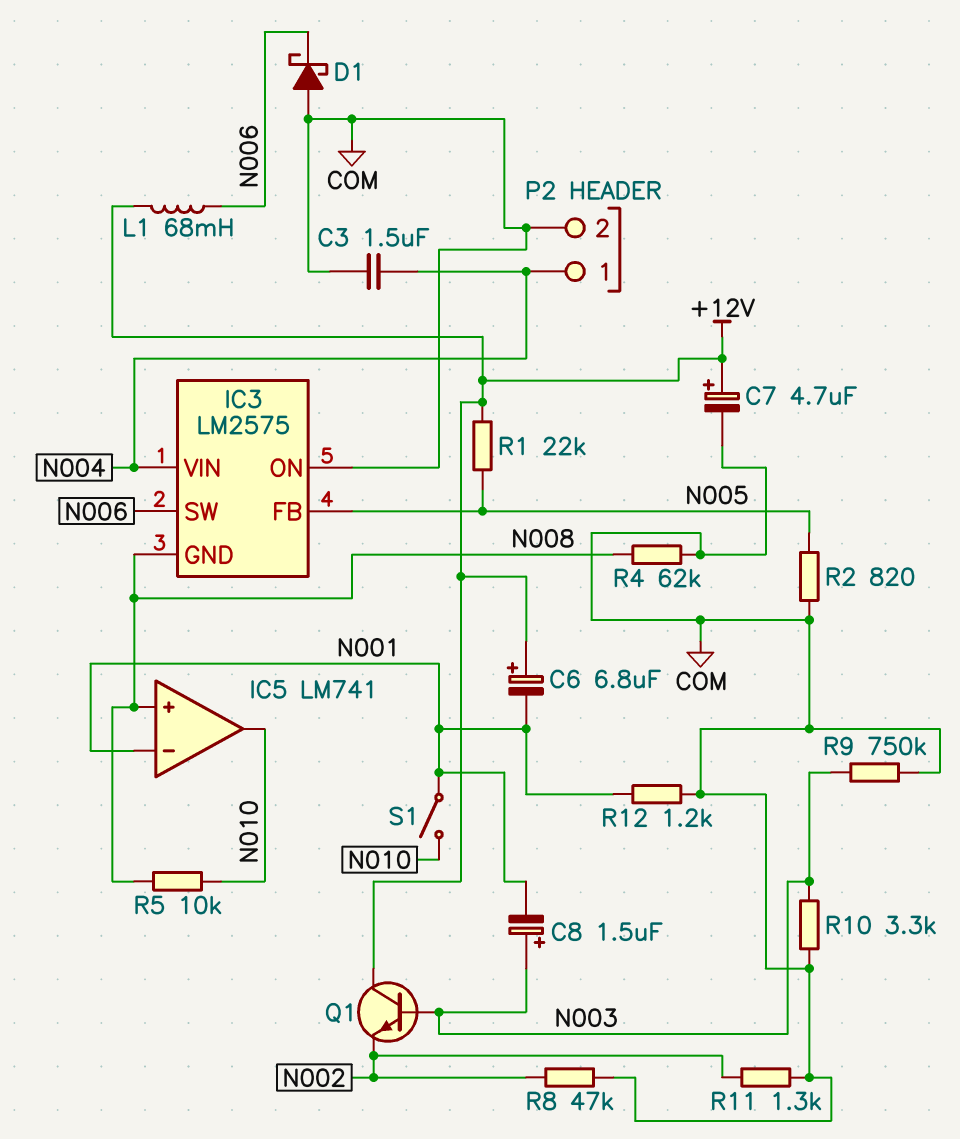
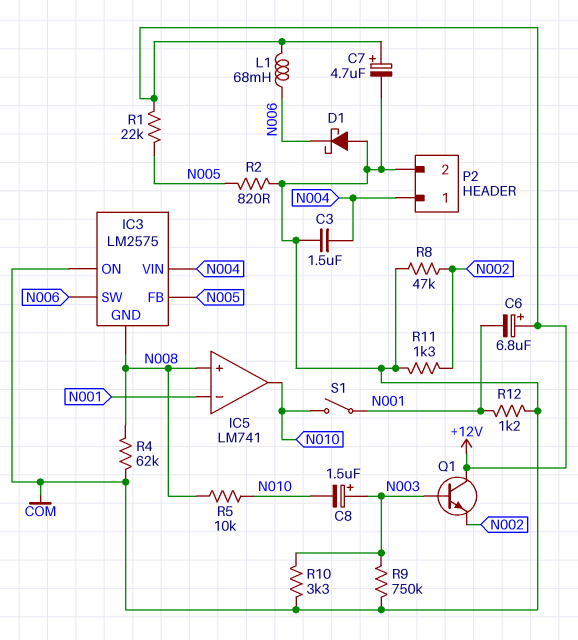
C8: 1.5uF (plus N003, minus N001) -> 1.5uF (plus N003, minus N010)

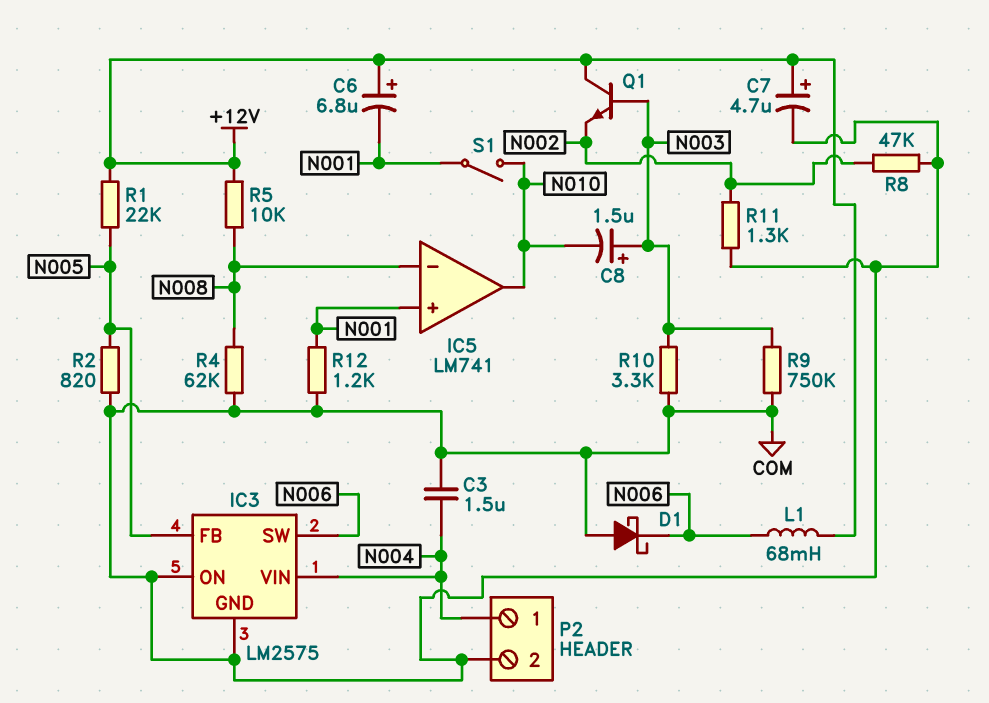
IC3 pin GND: N008 -> COM
IC5 pin in+: N008 -> N001
IC5 pin in-: N001 -> N008
R5: 10k (N008, N010) -> 10k (+12V, N008)

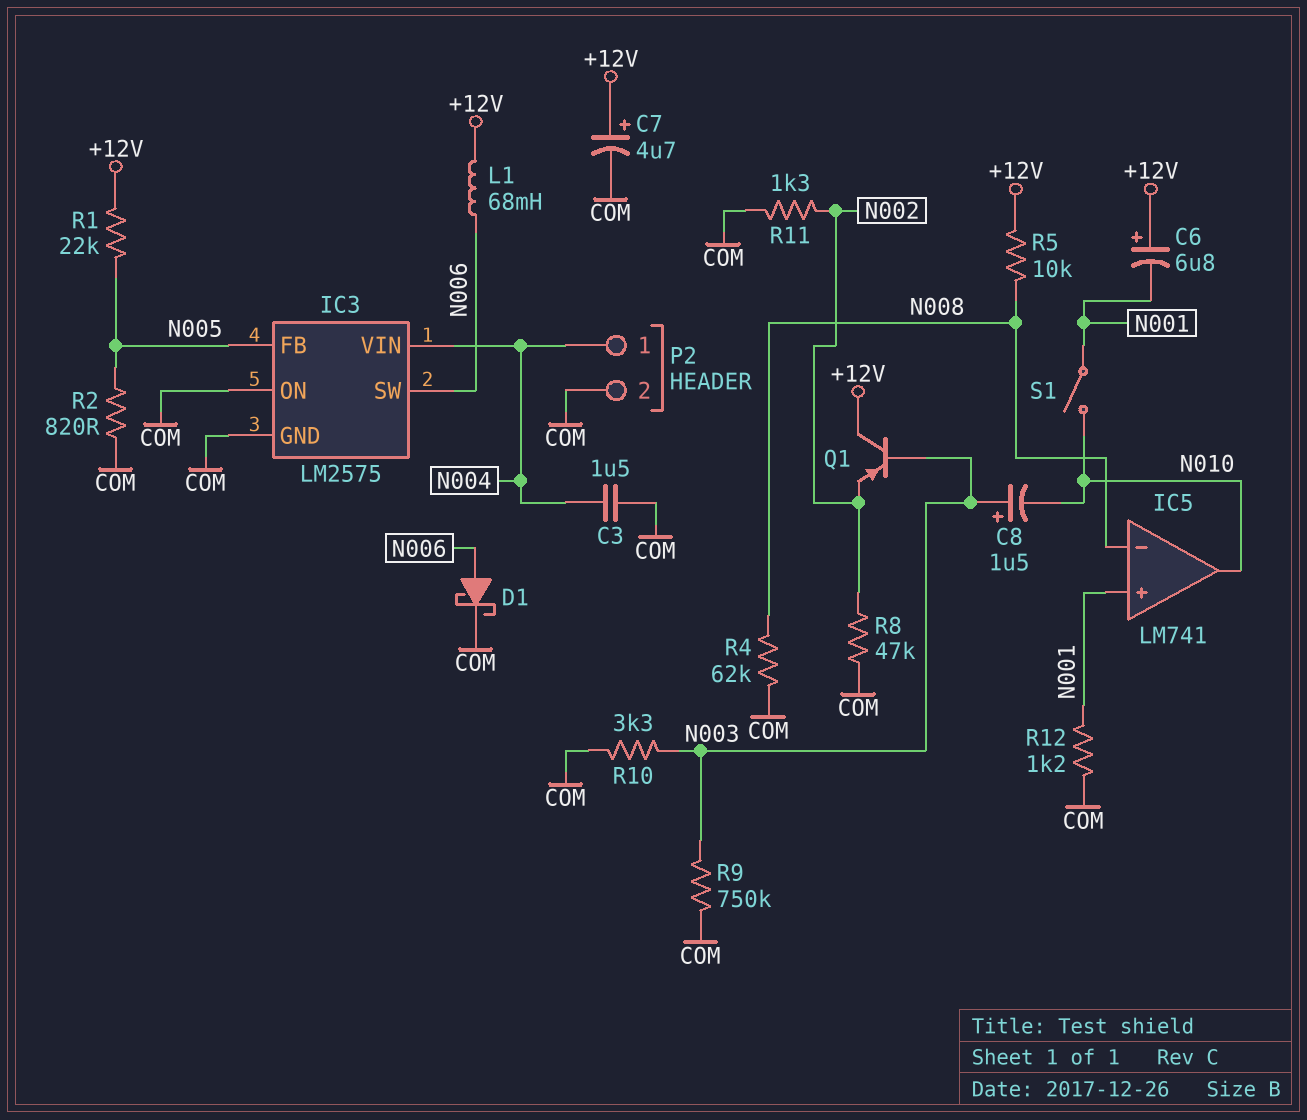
D1: schottky (A COM, K N006) -> schottky (A N006, K COM)
Q1: NPN (B N003, C +12V, E N002) -> PNP (B N003, C +12V, E N002)

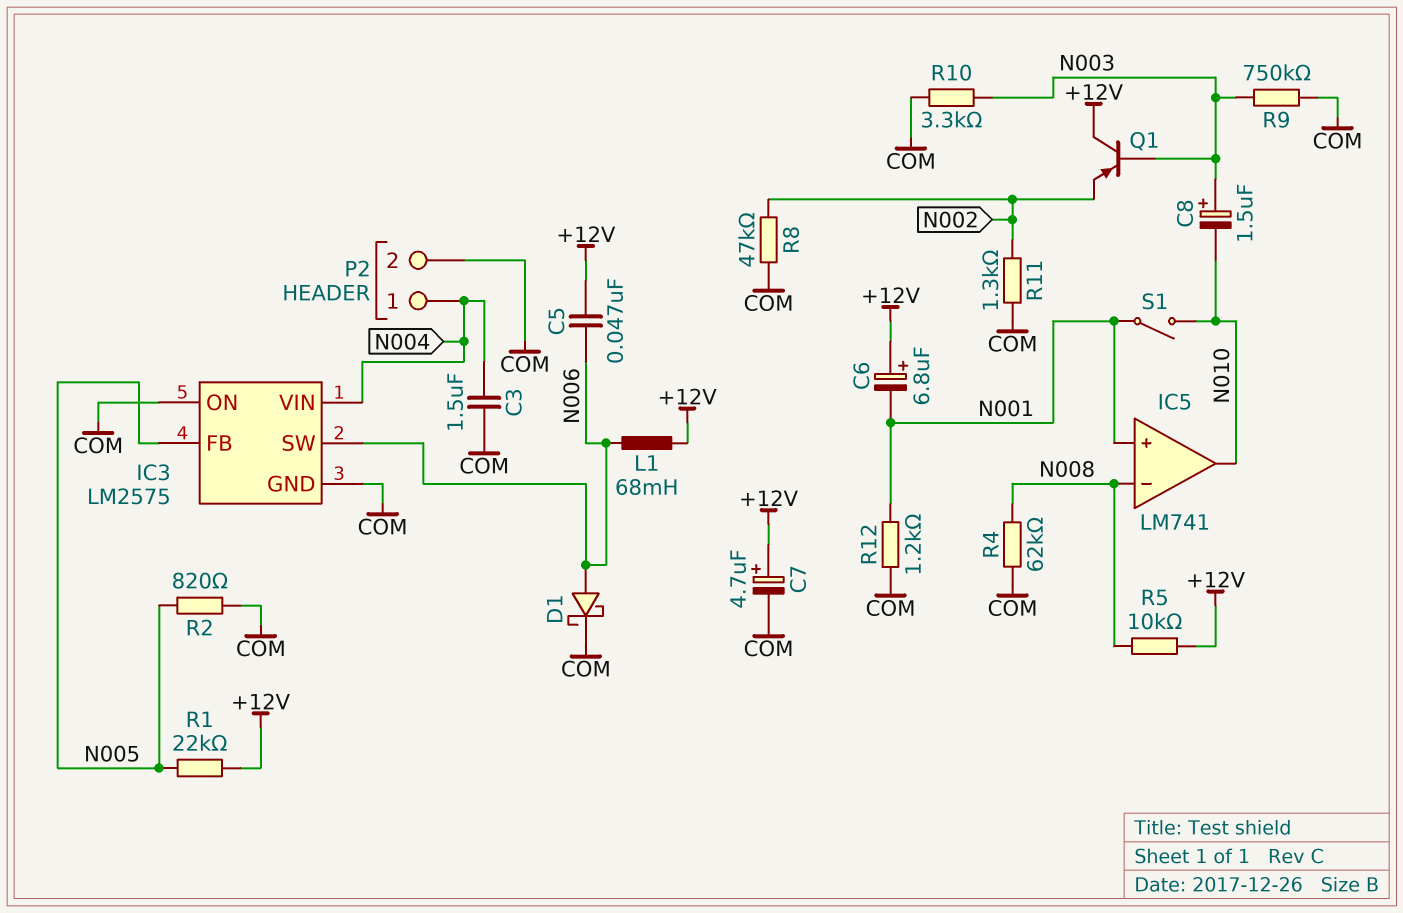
C5: none -> 47nF (+12V, N006)

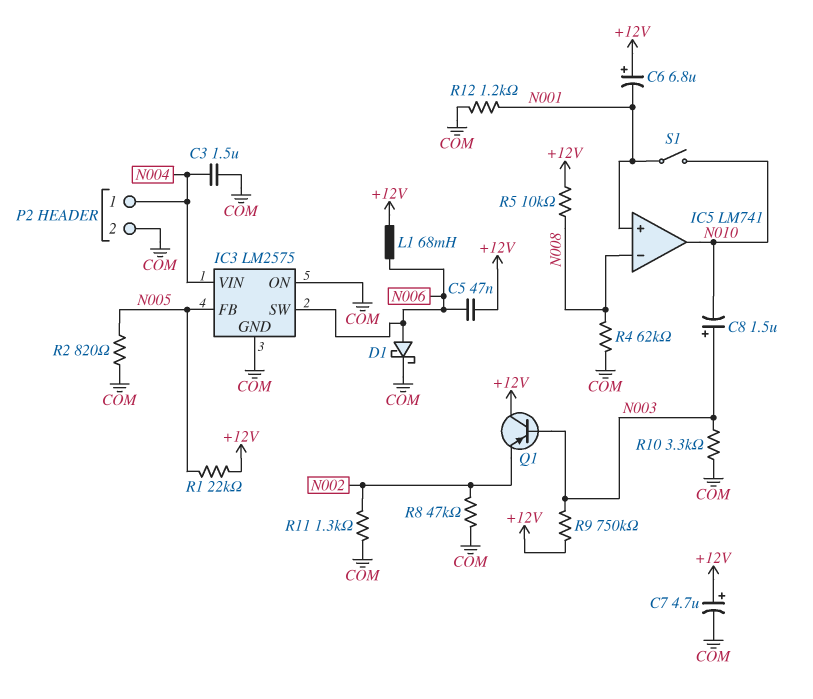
R9: 750k (COM, N003) -> 750k (+12V, N003)

